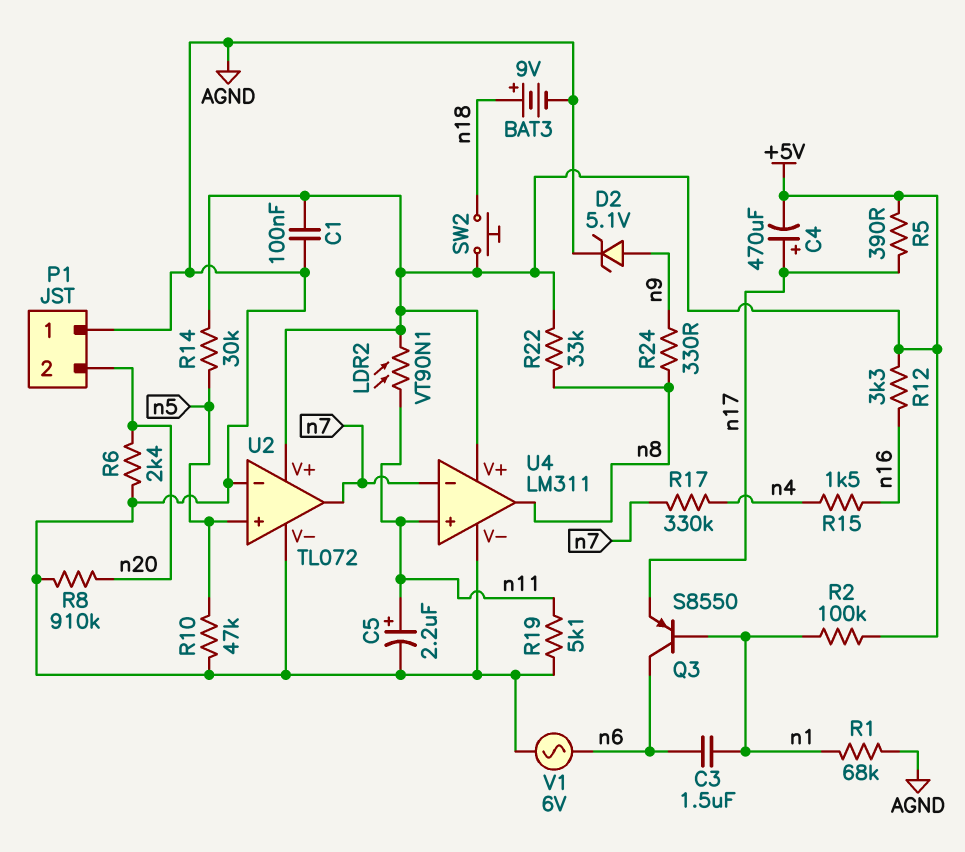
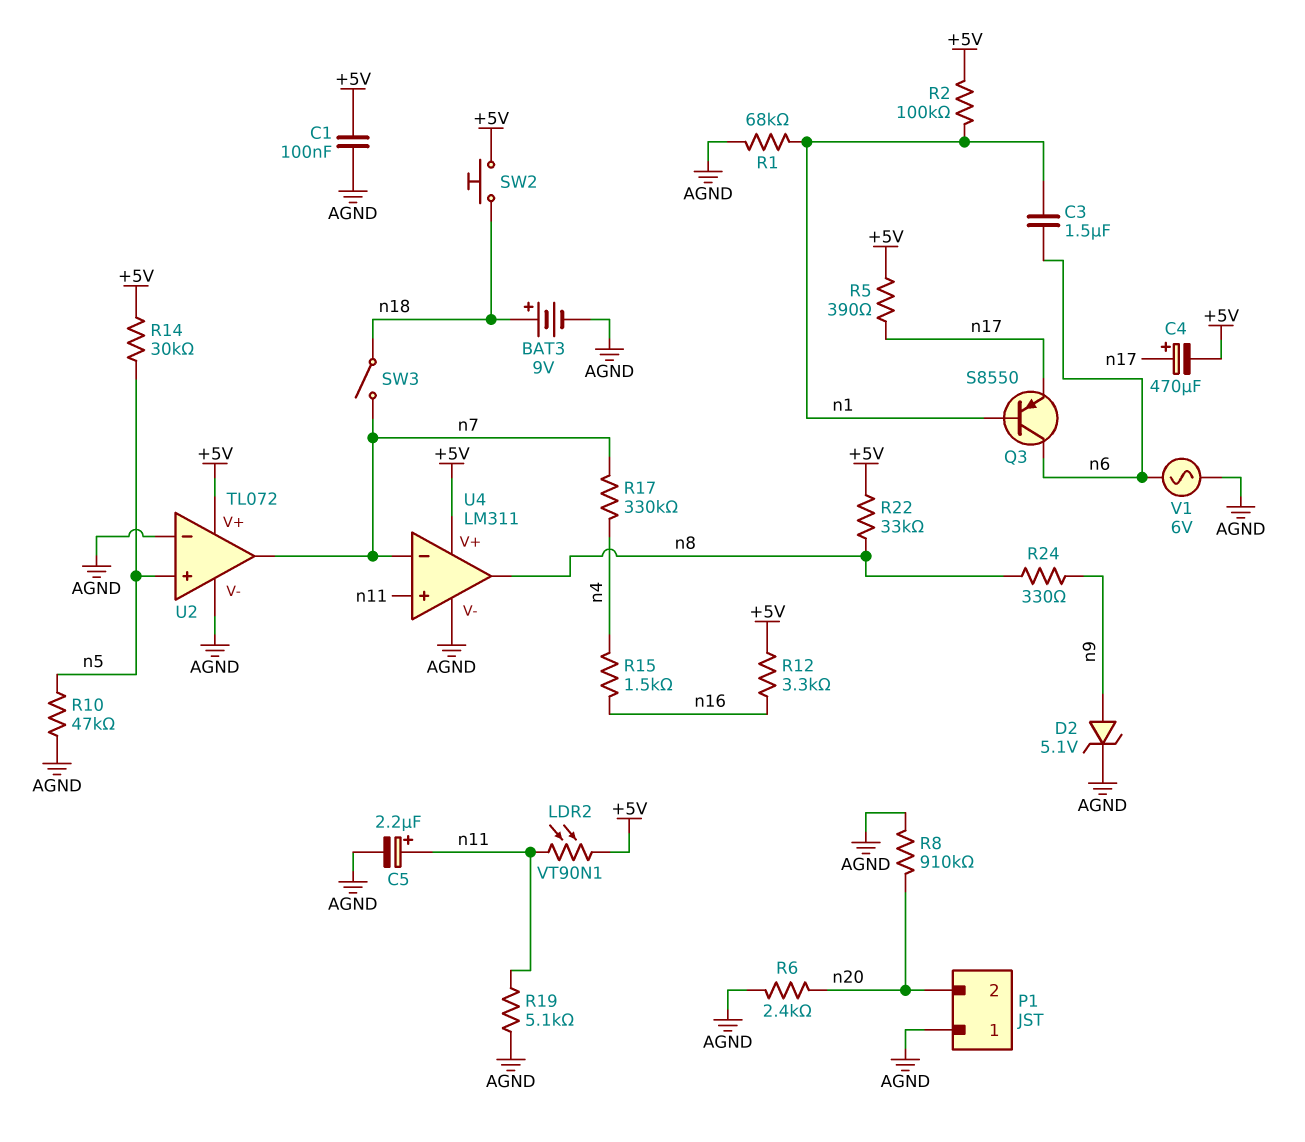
SW3: none -> switch (n7, n18)

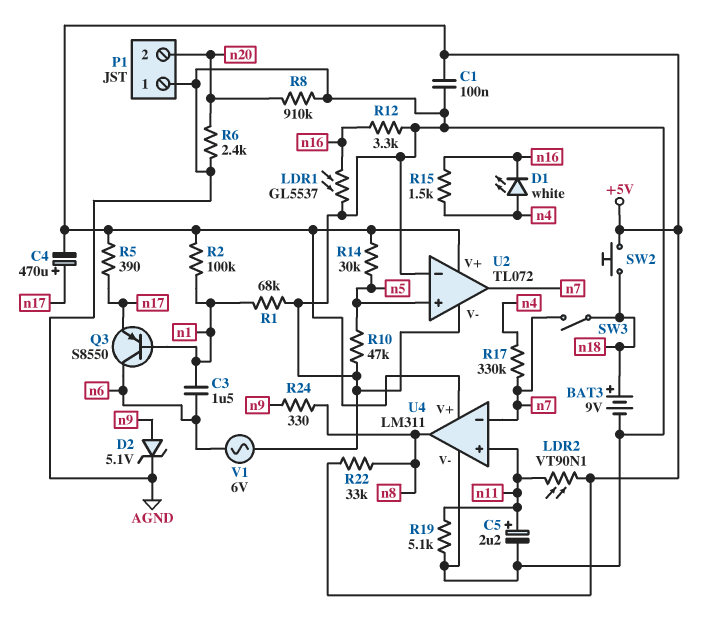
D1: none -> LED white (A n4, K n16)
LDR1: none -> GL5537 (AGND, n16)
R12: 3.3k (+5V, n16) -> 3.3k (AGND, n16)

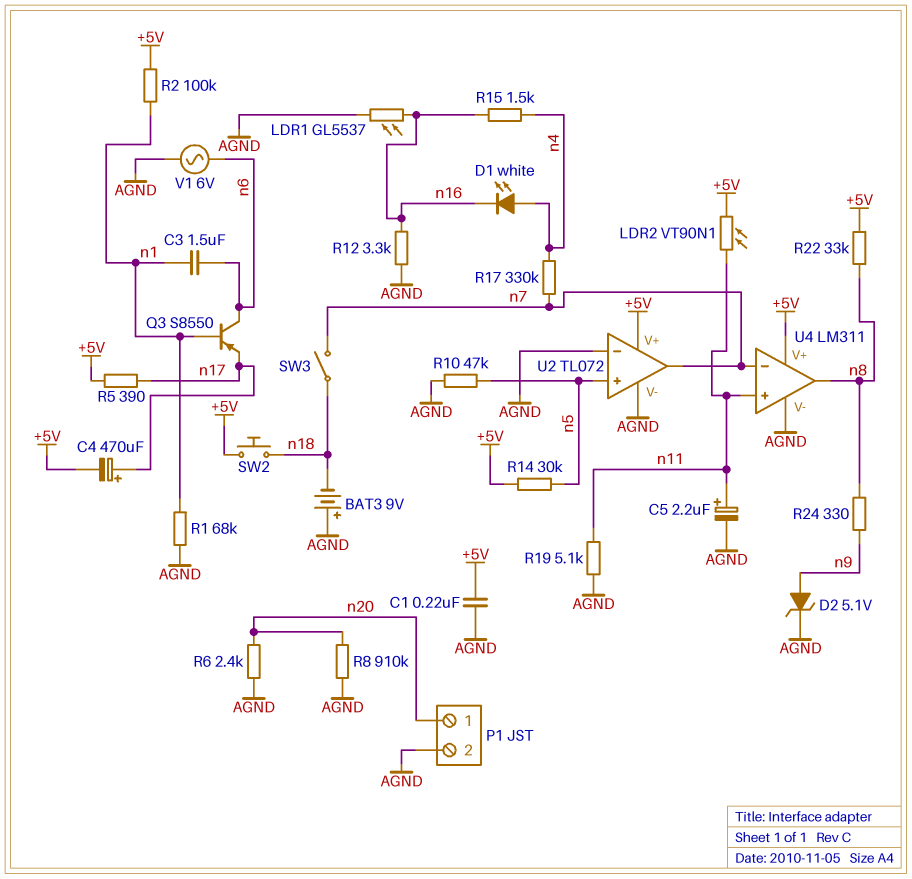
BAT3: 9V (plus n18, minus AGND) -> 9V (plus AGND, minus n18)
C1: 100nF (+5V, AGND) -> 220nF (+5V, AGND)
P1 pin 1: AGND -> n20
P1 pin 2: n20 -> AGND

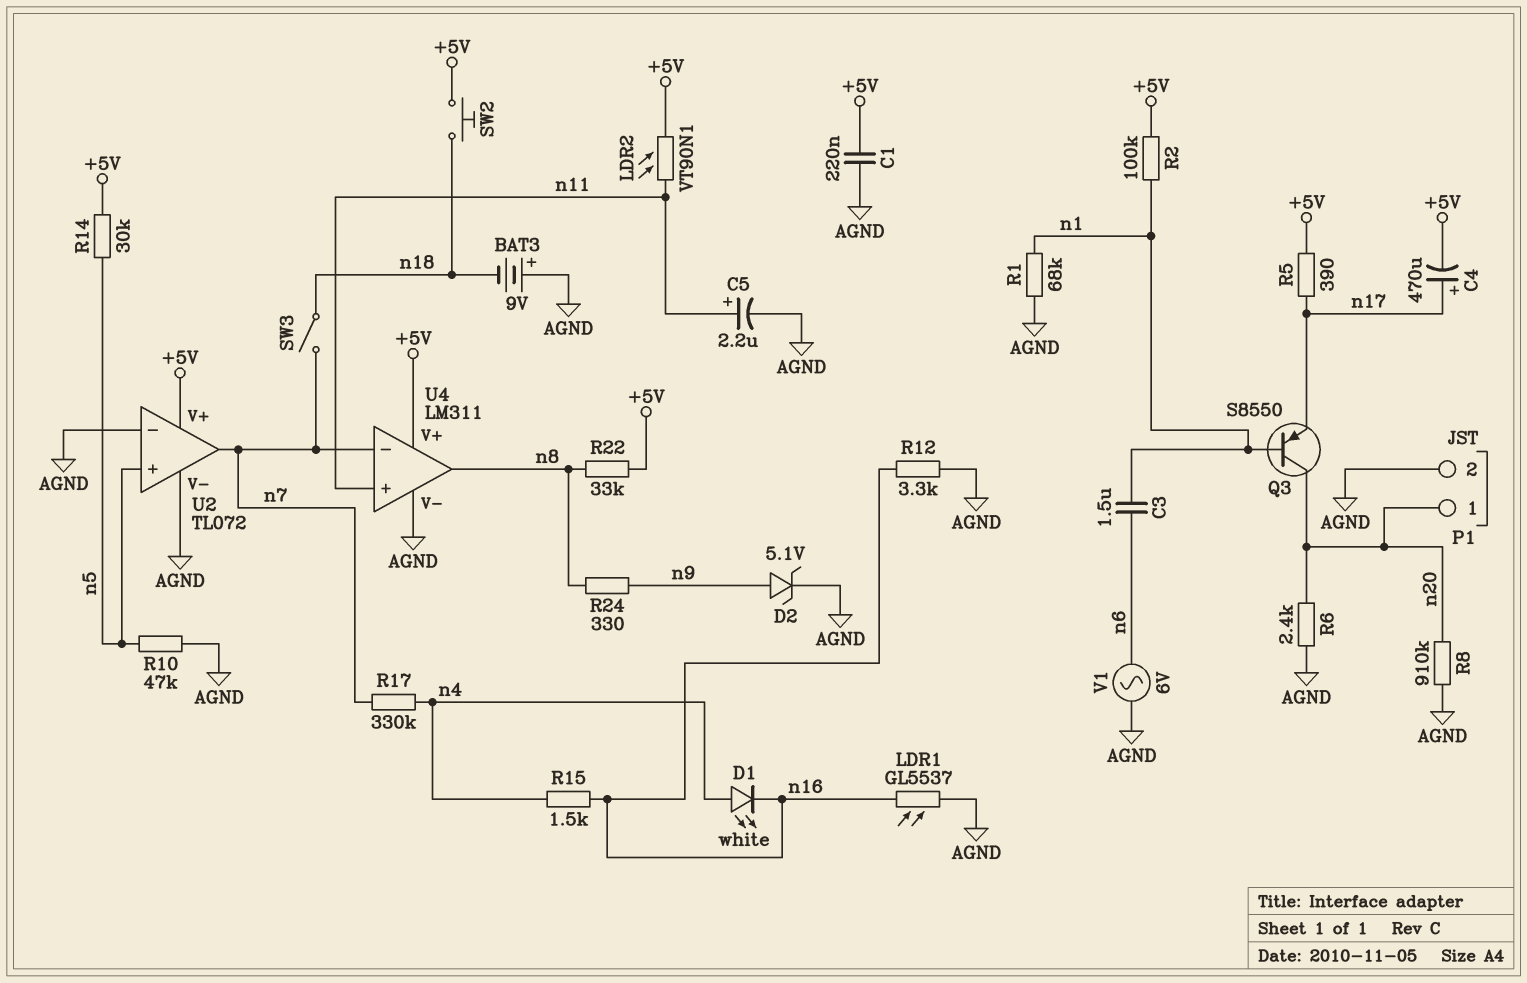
Q3: PNP S8550 (B n1, C n6, E n17) -> PNP S8550 (B n1, C n20, E n17)
R19: 5.1k (AGND, n11) -> none

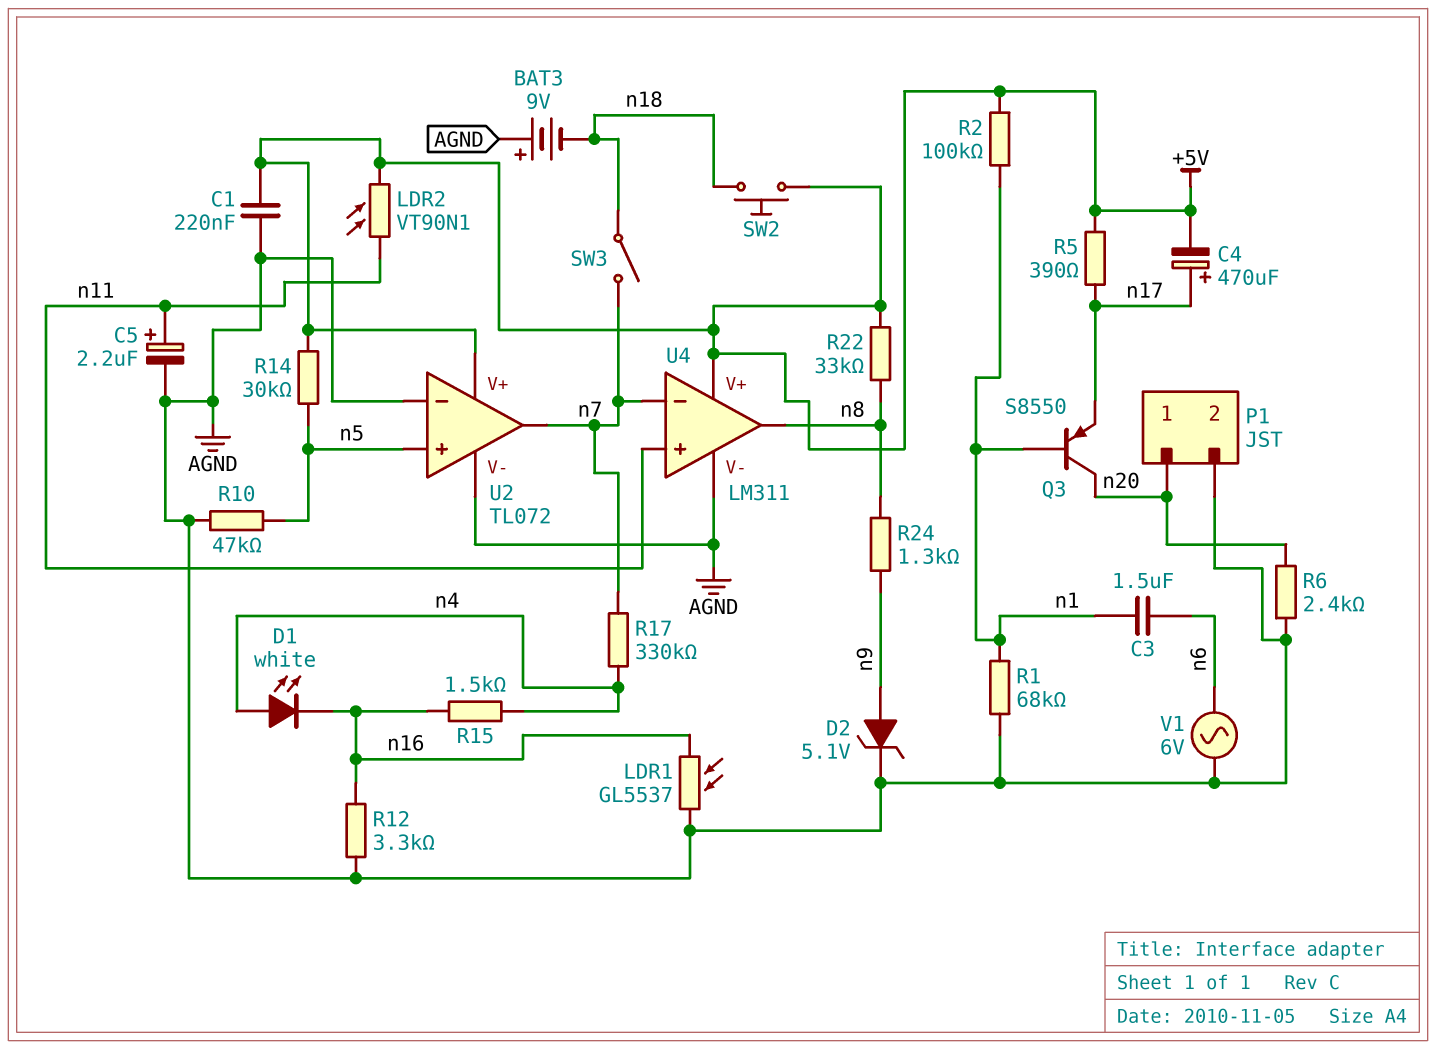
R8: 910k (AGND, n20) -> none
R24: 330 (n8, n9) -> 1.3k (n8, n9)

